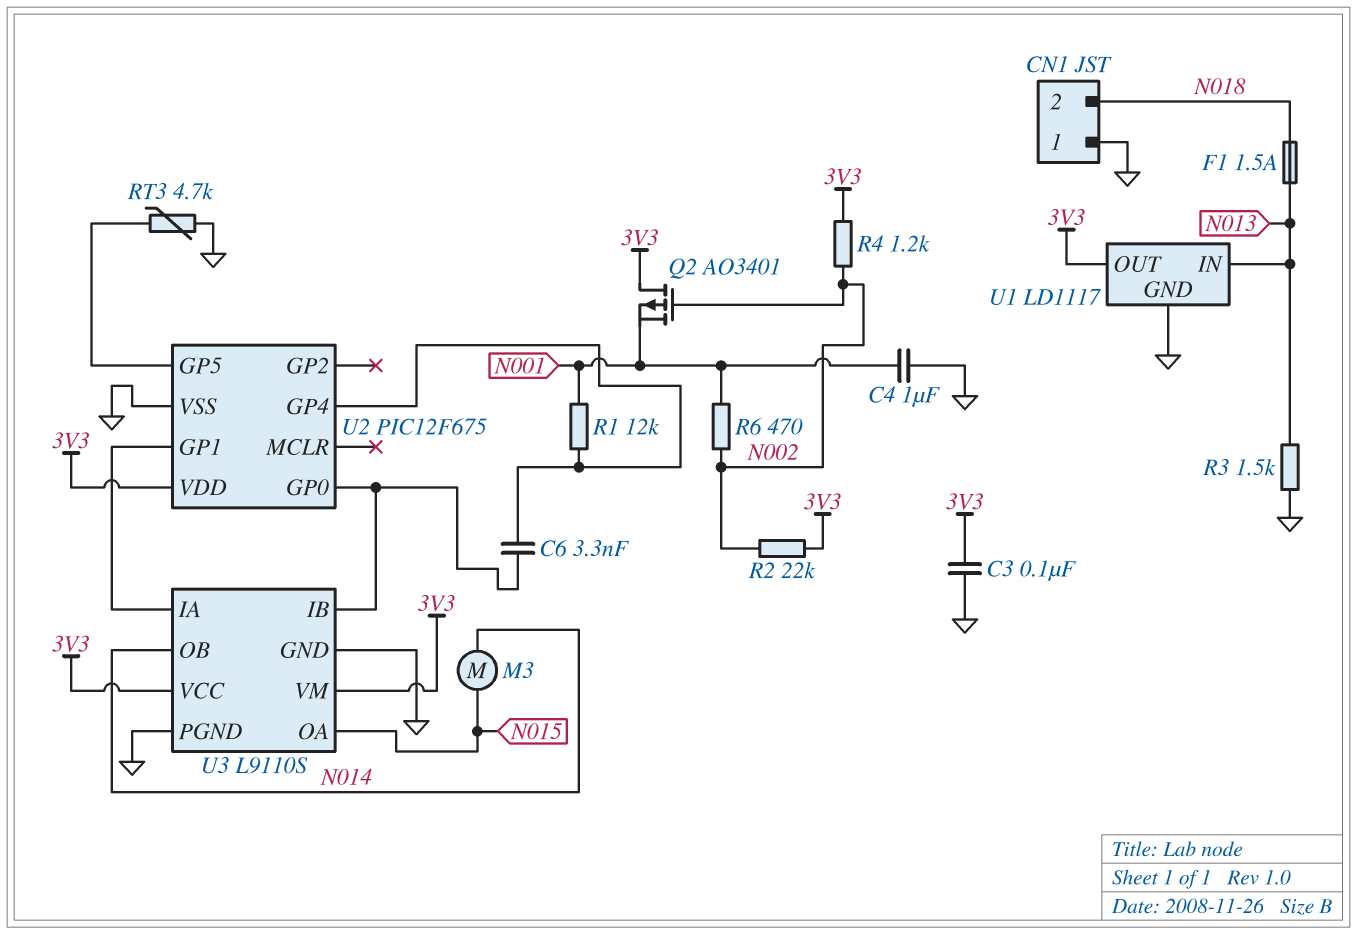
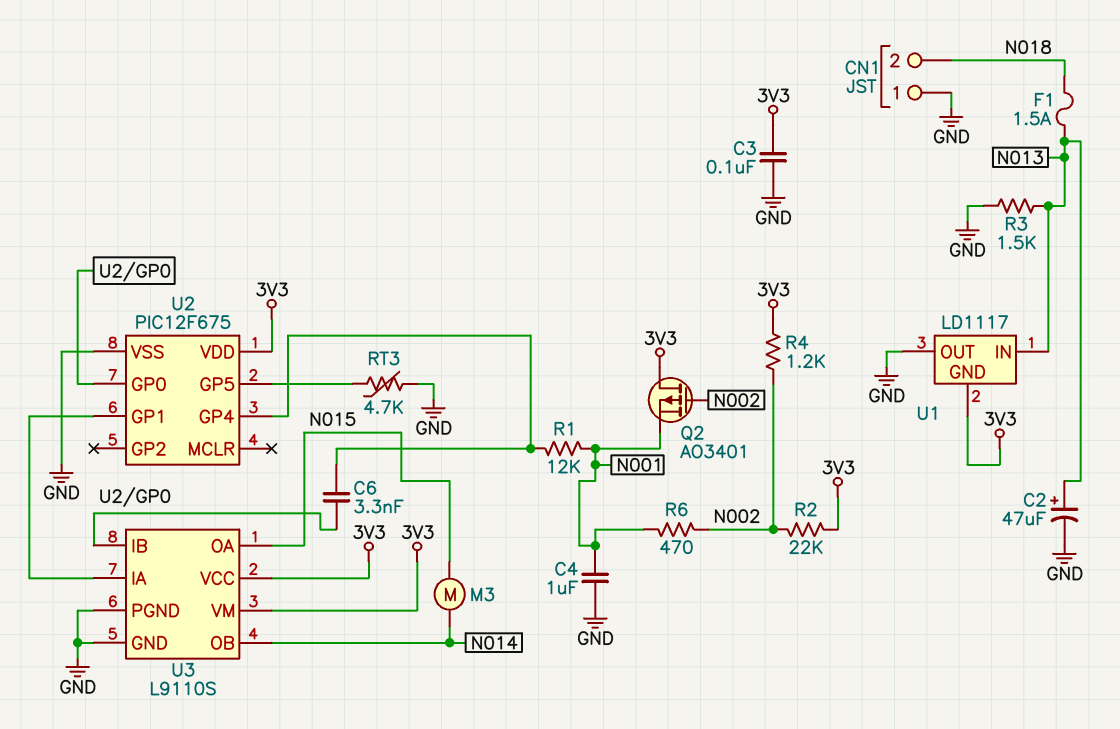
C2: none -> 47uF (plus N013, minus GND)
U1 pin GND: GND -> 3V3
U1 pin OUT: 3V3 -> GND

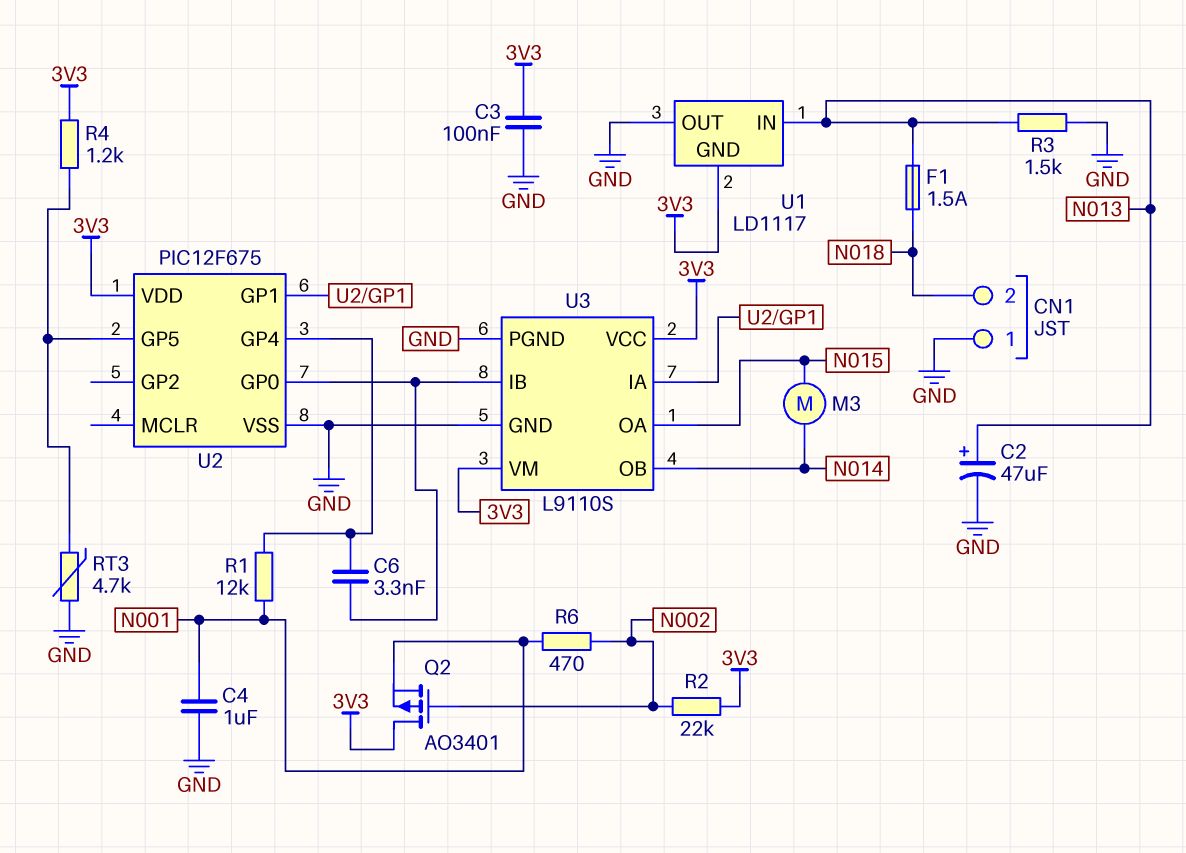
R4: 1.2k (3V3, N002) -> 1.2k (3V3, U2/GP5)

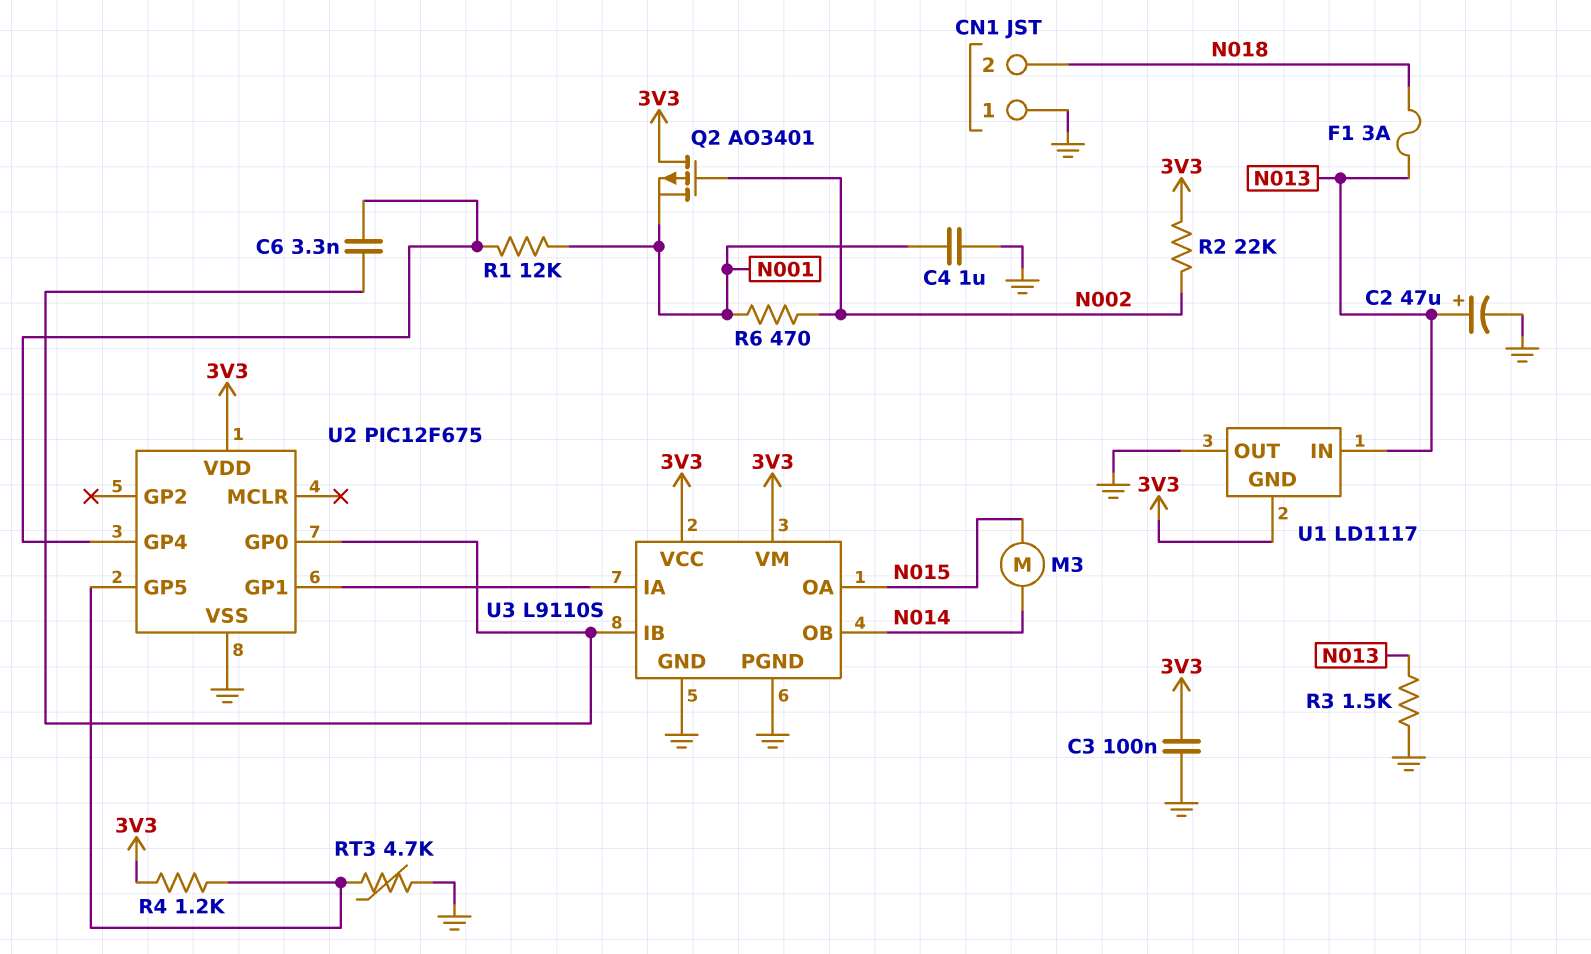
F1: 1.5A (N013, N018) -> 3A (N013, N018)

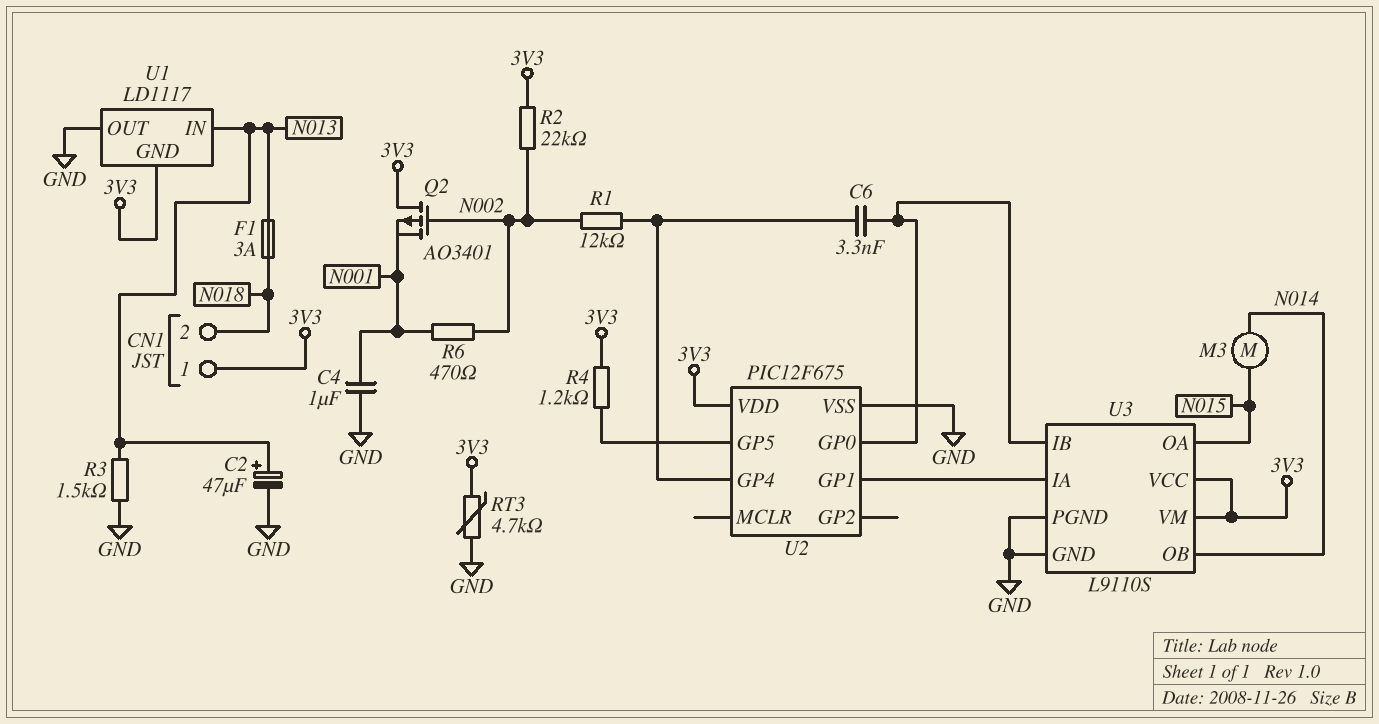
C3: 100nF (3V3, GND) -> none
CN1 pin 1: GND -> 3V3
R1: 12k (N001, U2/GP4) -> 12k (N002, U2/GP4)
RT3: 4.7k (GND, U2/GP5) -> 4.7k (3V3, GND)

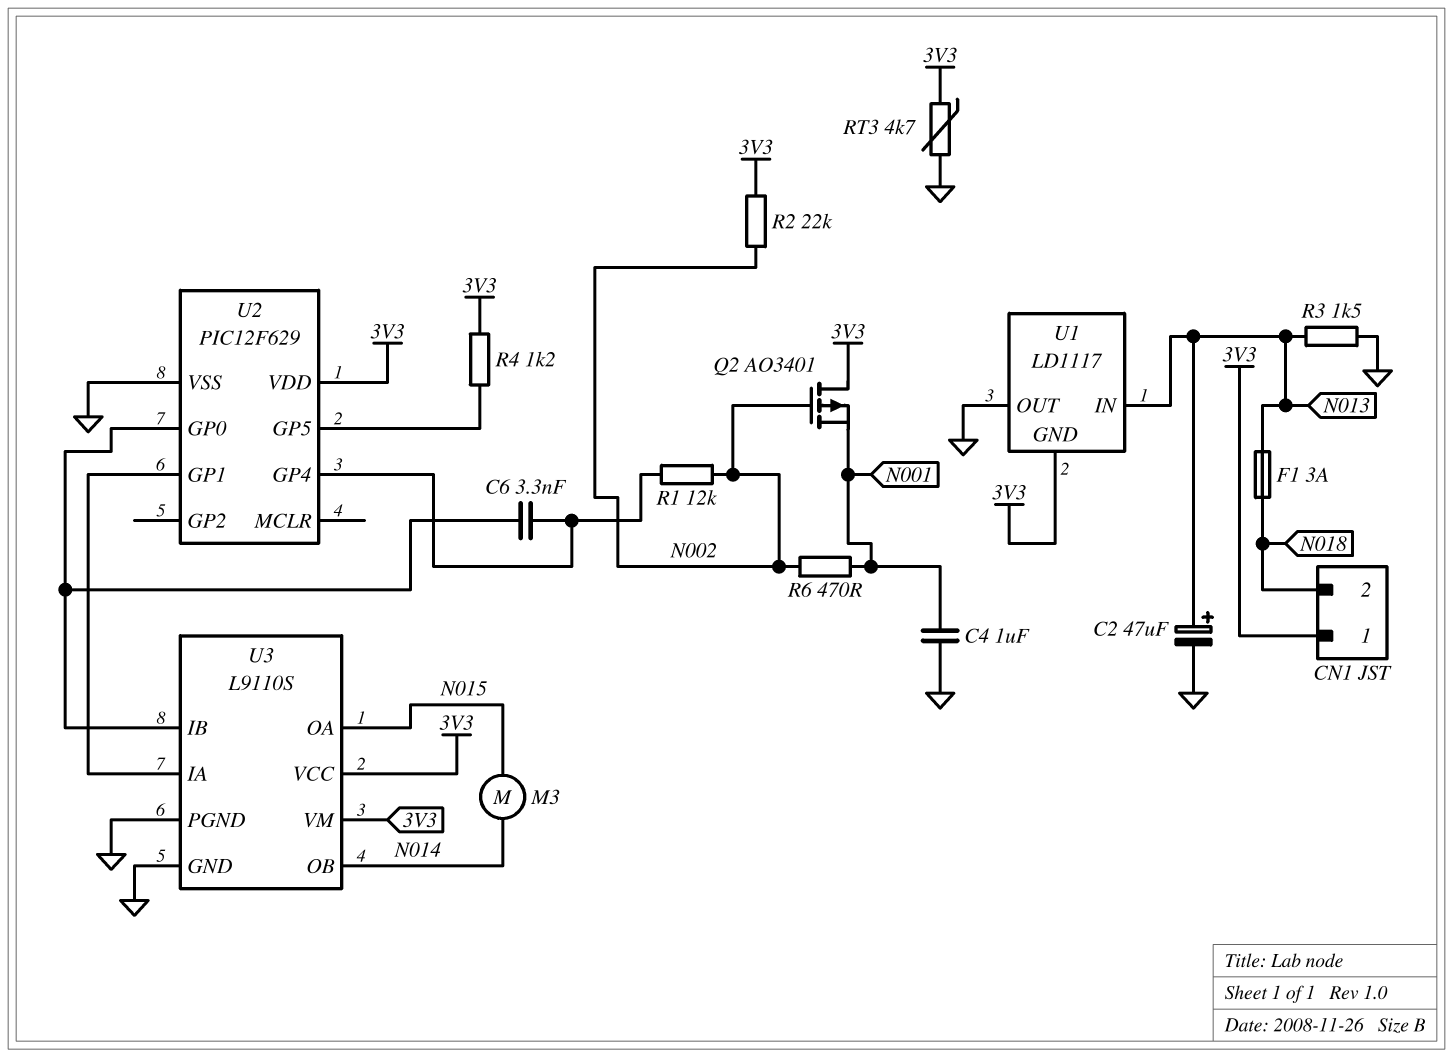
U2: PIC12F675 -> PIC12F629

